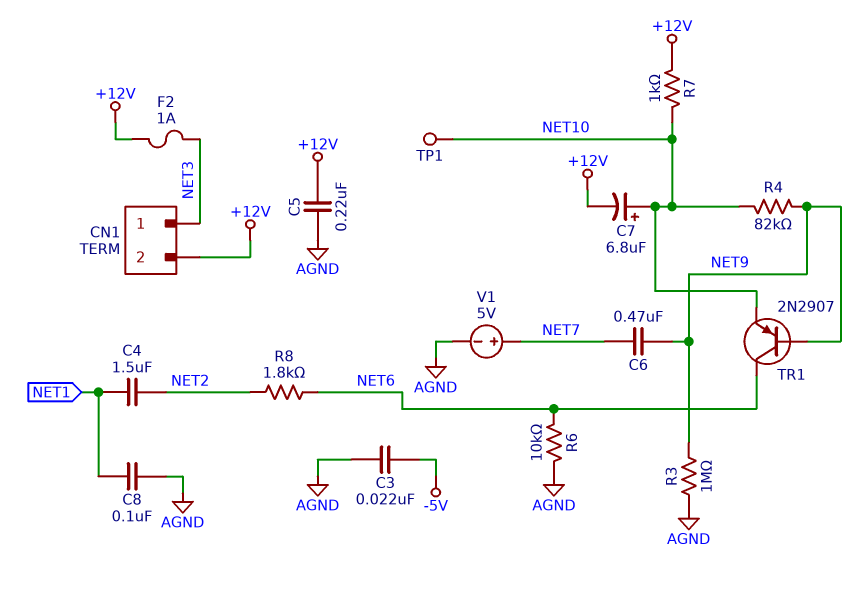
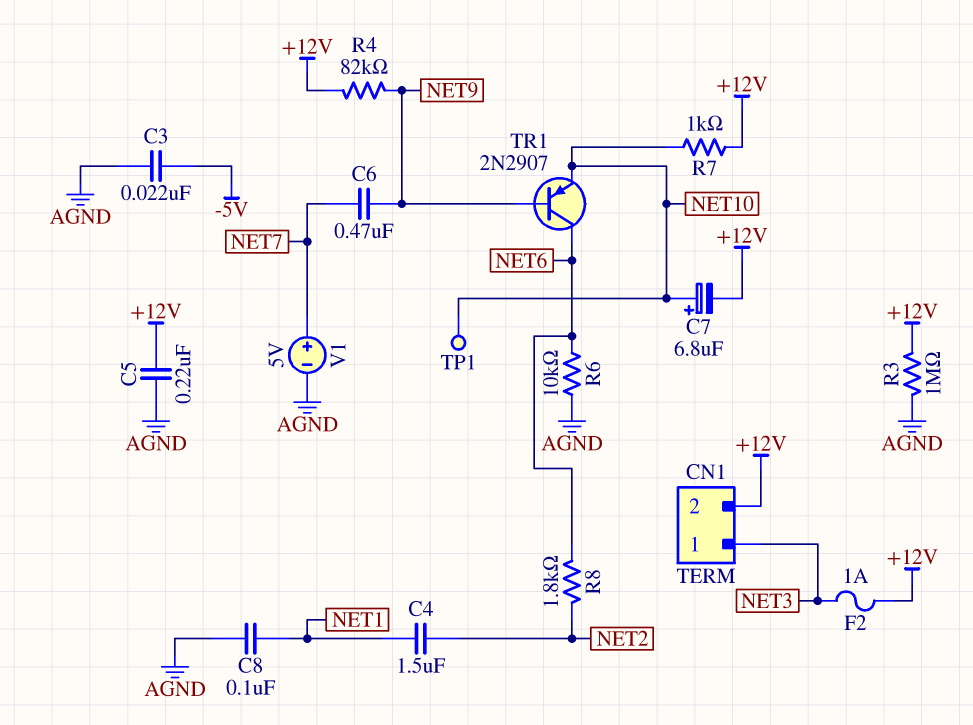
R3: 1M (AGND, NET9) -> 1M (+12V, AGND)
R4: 82k (NET9, NET10) -> 82k (+12V, NET9)

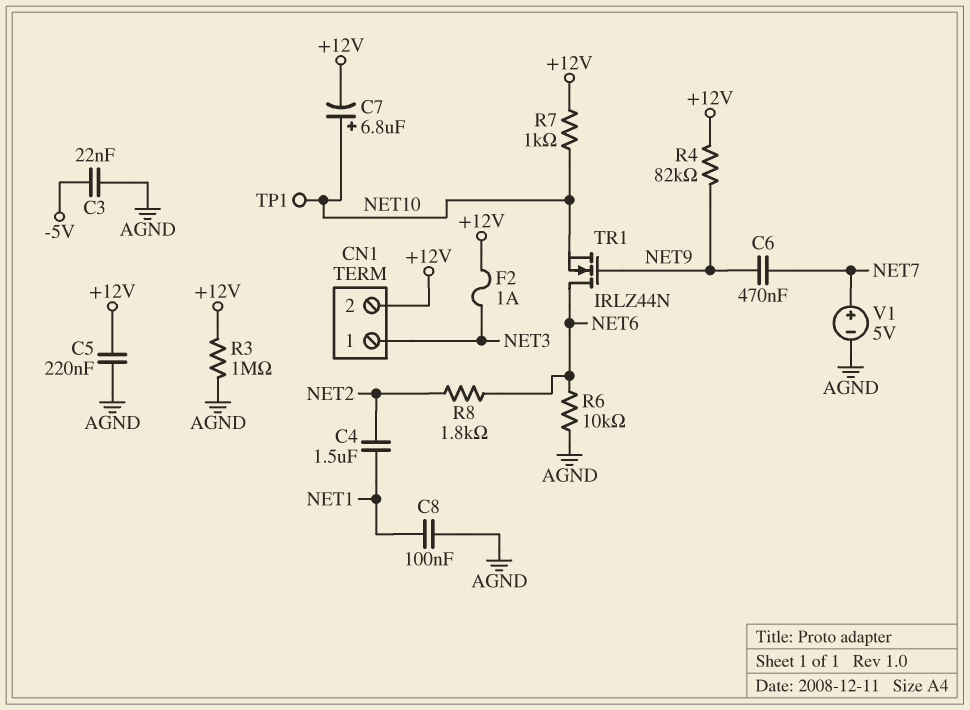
TR1: PNP 2N2907 (B NET9, C NET6, E NET10) -> NMOS IRLZ44N (G NET9, D NET6, S NET10)

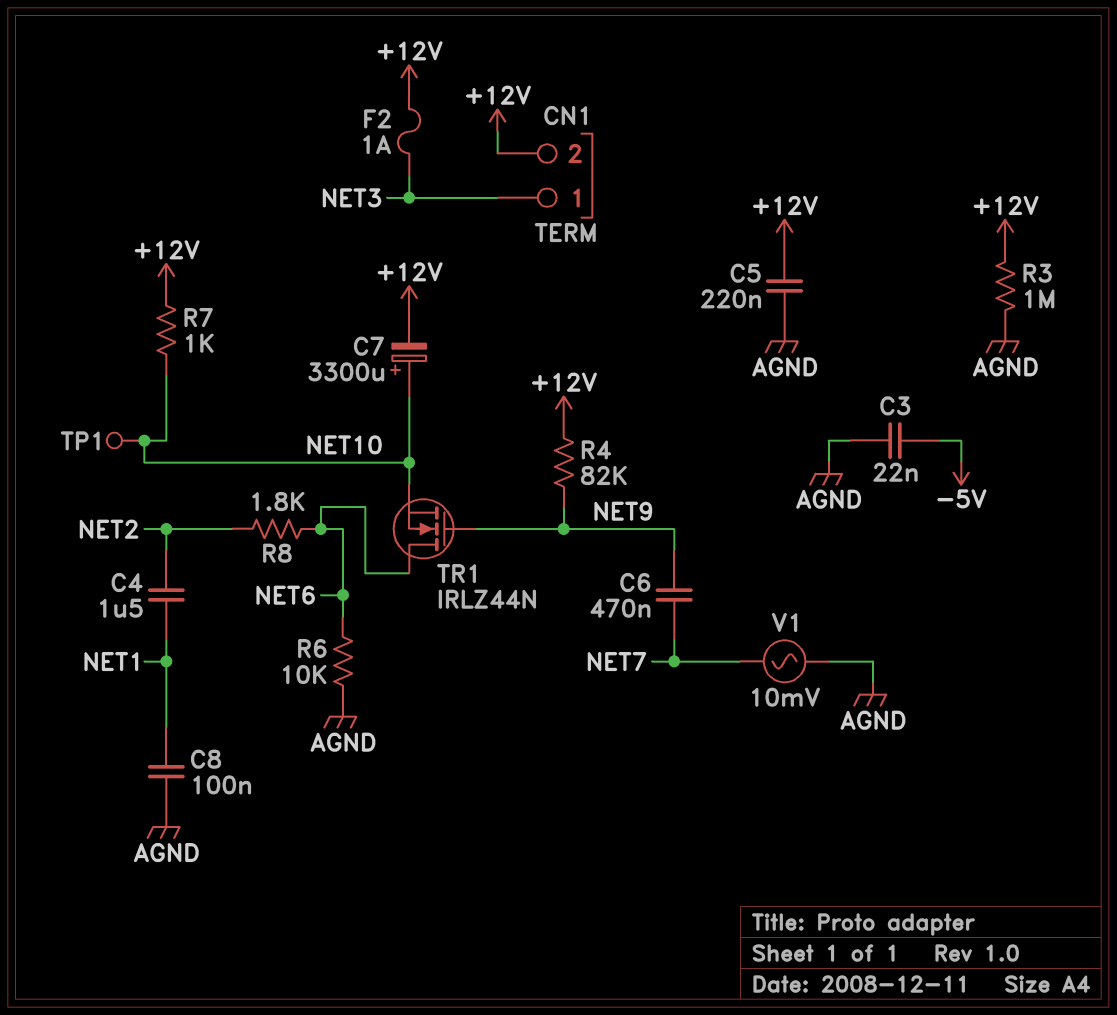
C7: 6.8uF (plus NET10, minus +12V) -> 3300uF (plus NET10, minus +12V)
V1: 5V (plus NET7, minus AGND) -> AC 10mV (AGND, NET7)

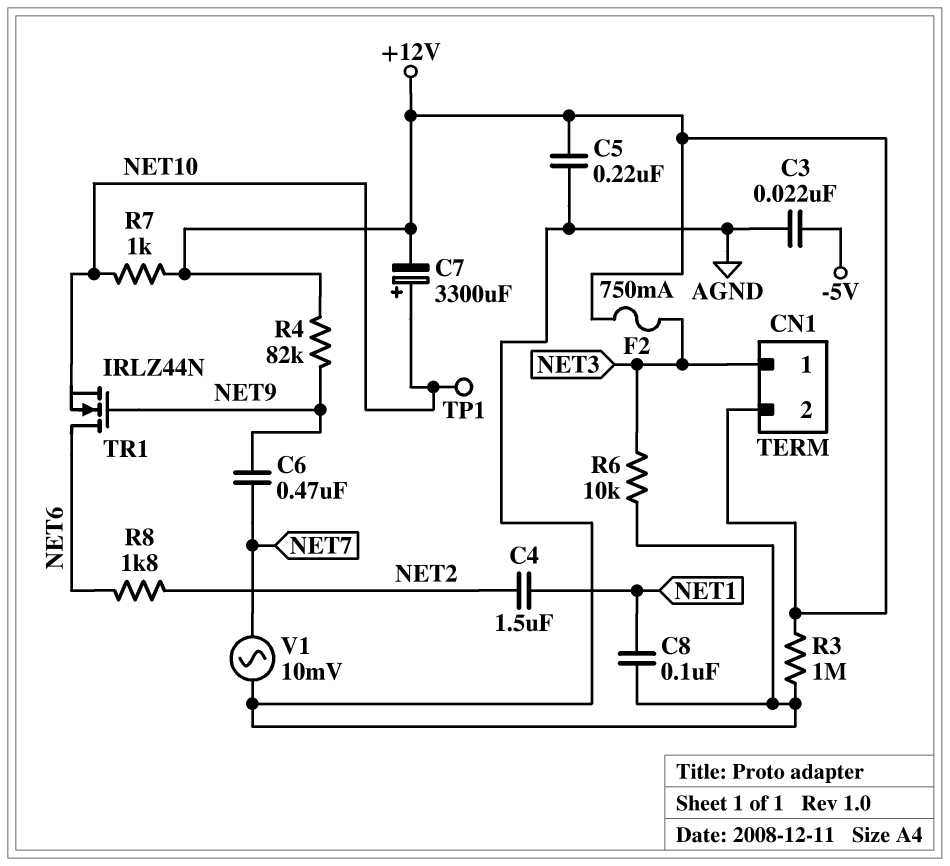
F2: 1A (+12V, NET3) -> 750mA (+12V, NET3)
R6: 10k (AGND, NET6) -> 10k (AGND, NET3)

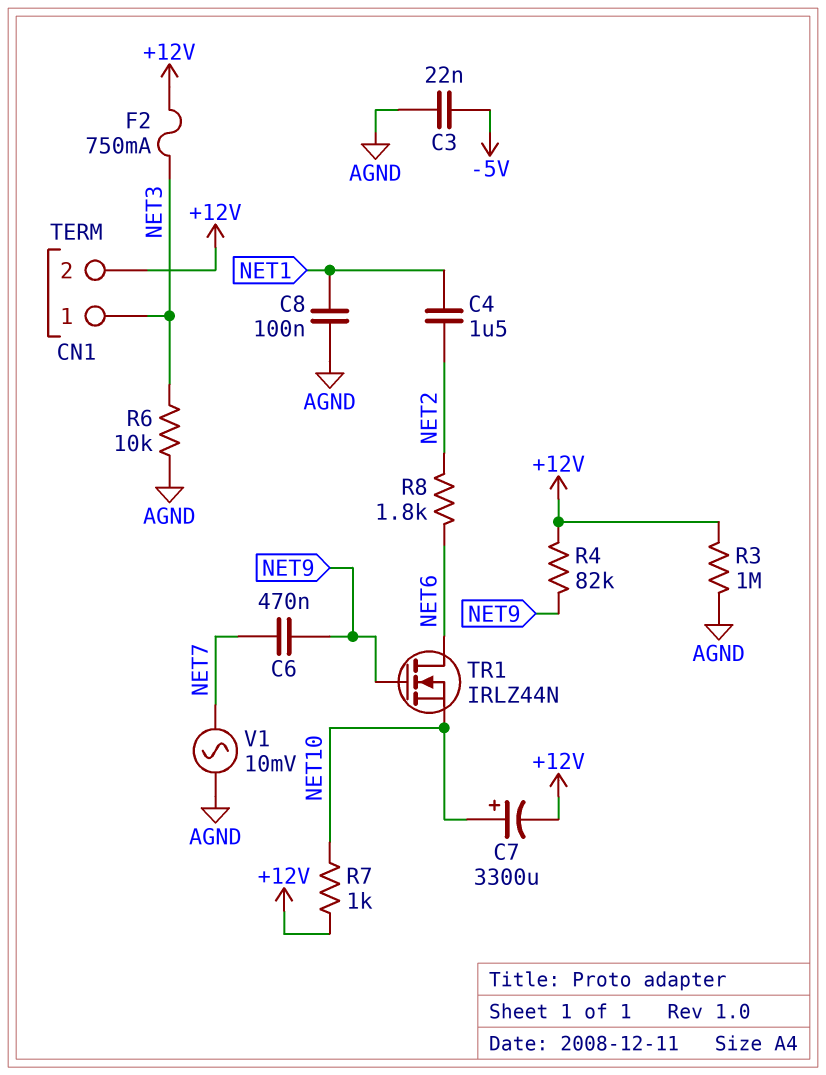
C5: 220nF (+12V, AGND) -> none
TP1: test point (NET10) -> none

